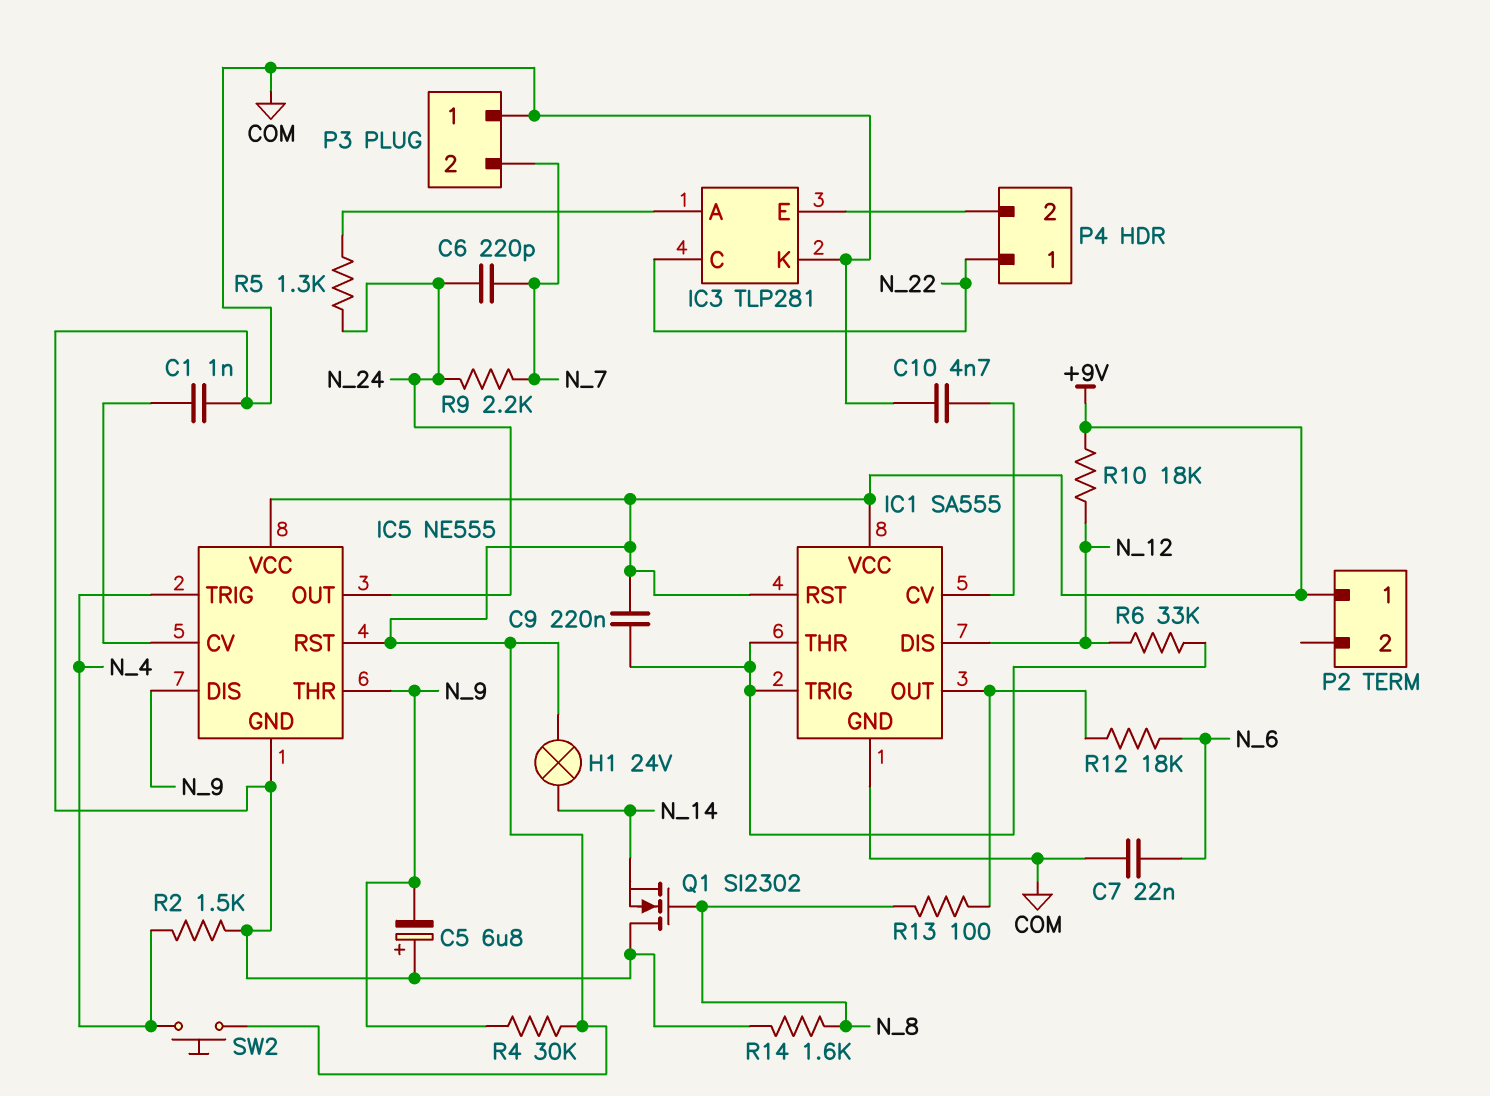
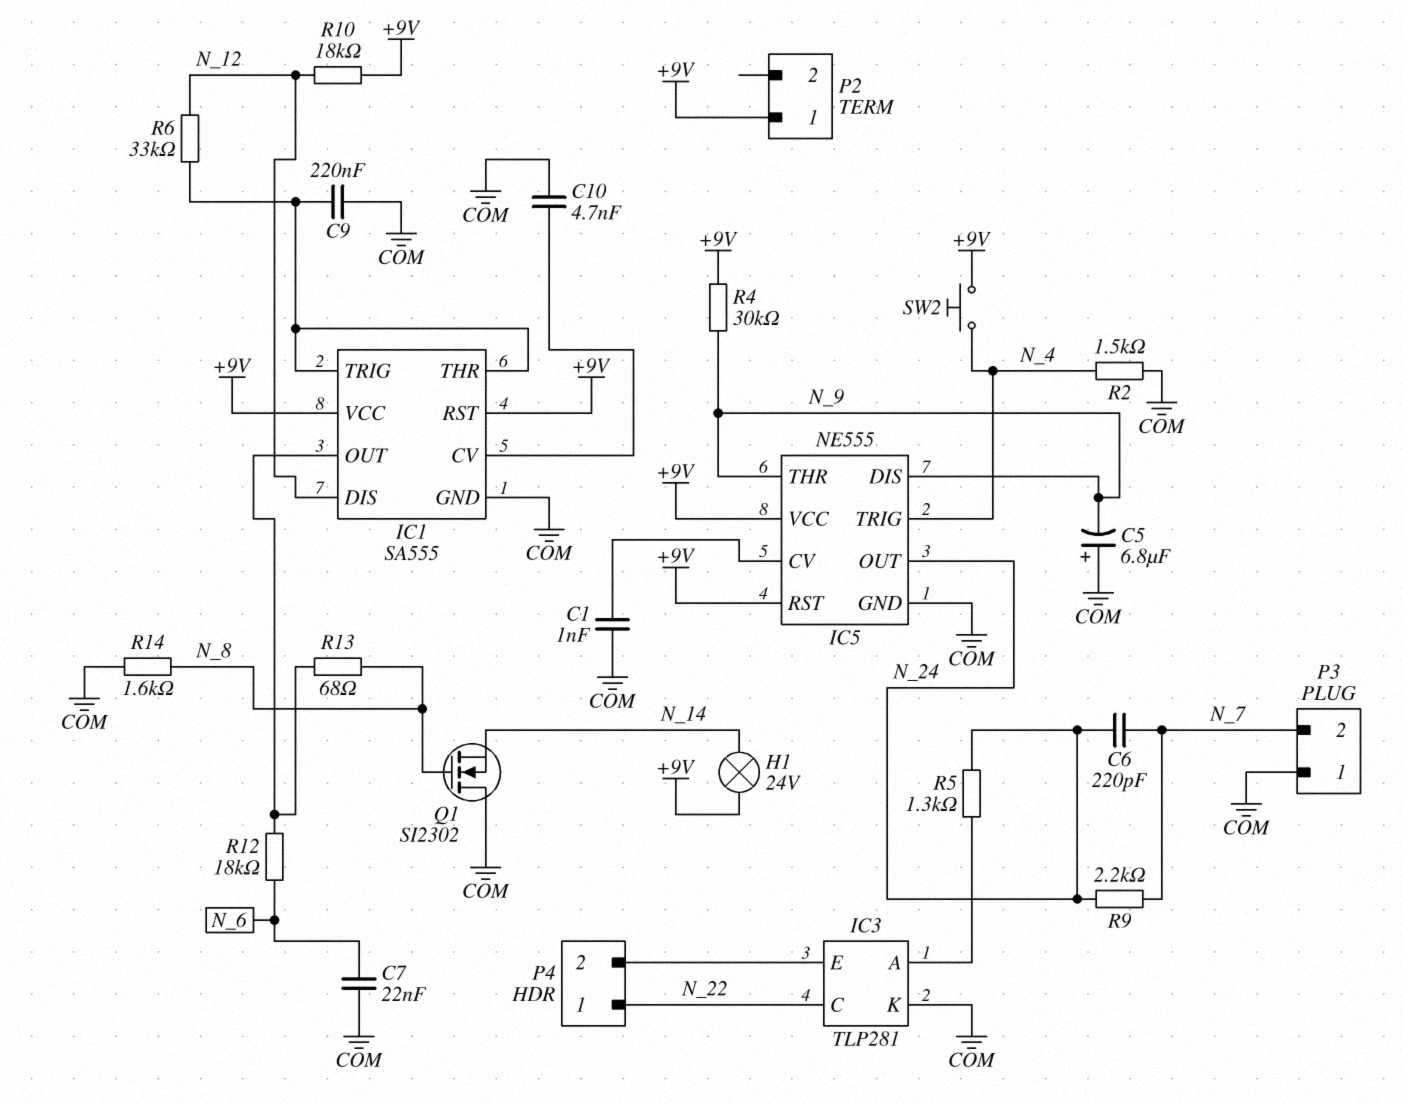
C9: 220nF (+9V, IC1/THR) -> 220nF (COM, IC1/THR)
R13: 100 (IC1/OUT, N_8) -> 68 (IC1/OUT, N_8)

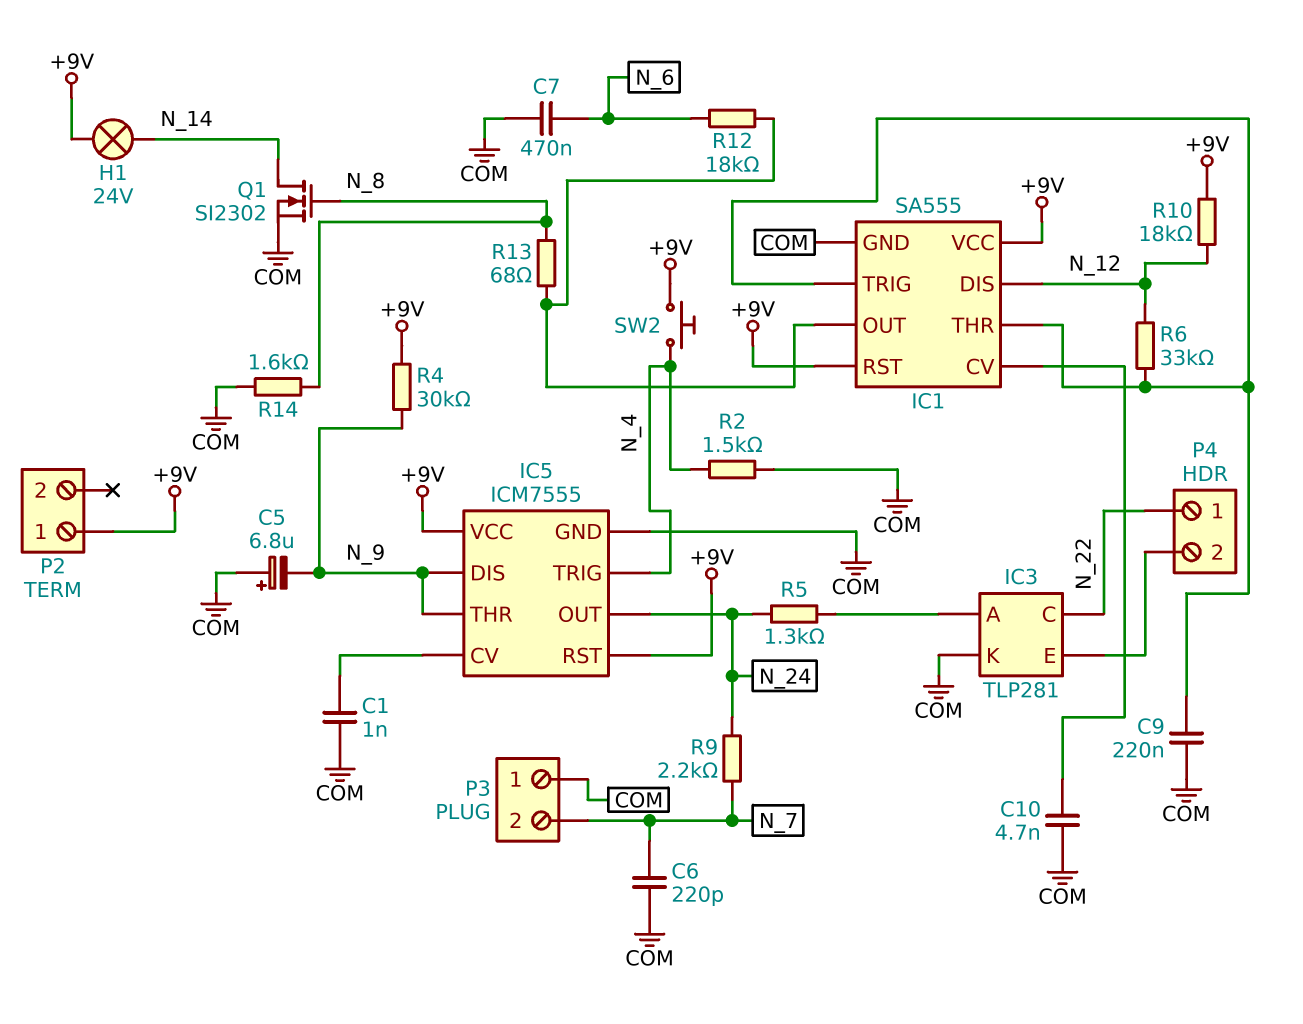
C6: 220pF (N_7, N_24) -> 220pF (COM, N_7)
C7: 22nF (COM, N_6) -> 470nF (COM, N_6)
IC5: NE555 -> ICM7555
Q1: NMOS SI2302 (G N_8, D COM, S N_14) -> NMOS SI2302 (G N_8, D N_14, S COM)

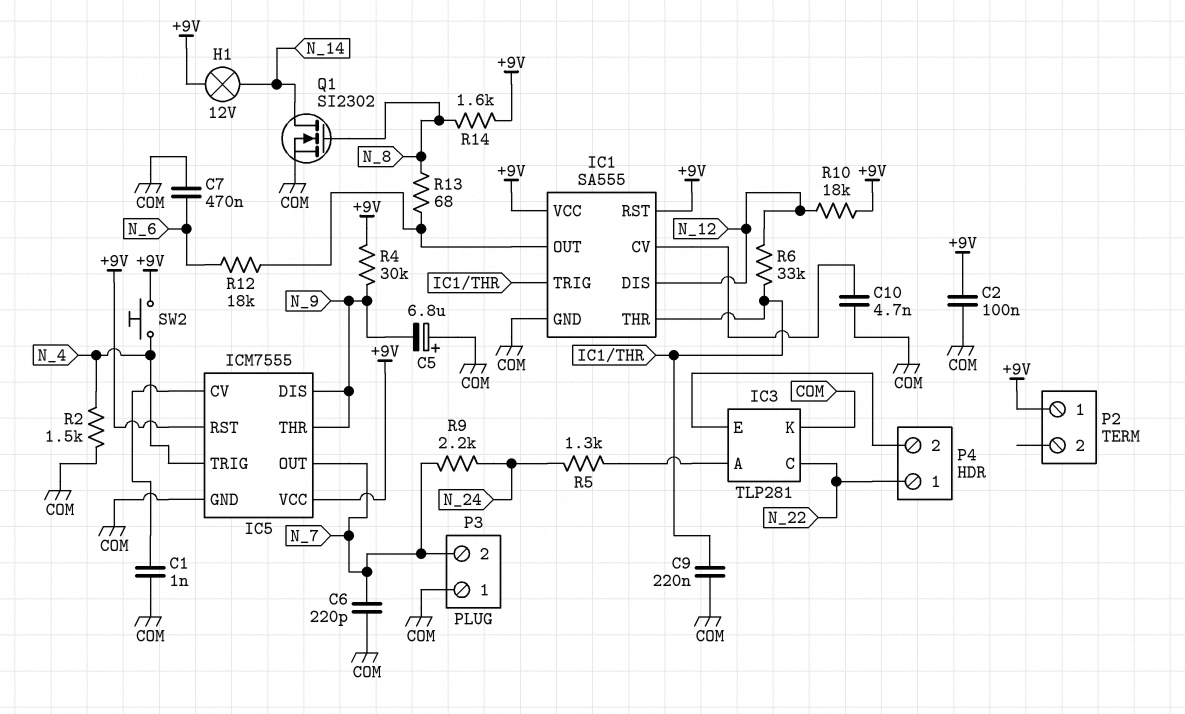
C2: none -> 100nF (+9V, COM)
H1: lamp 24V (+9V, N_14) -> lamp 12V (+9V, N_14)
IC5 pin OUT: N_24 -> N_7
R14: 1.6k (COM, N_8) -> 1.6k (+9V, N_8)

